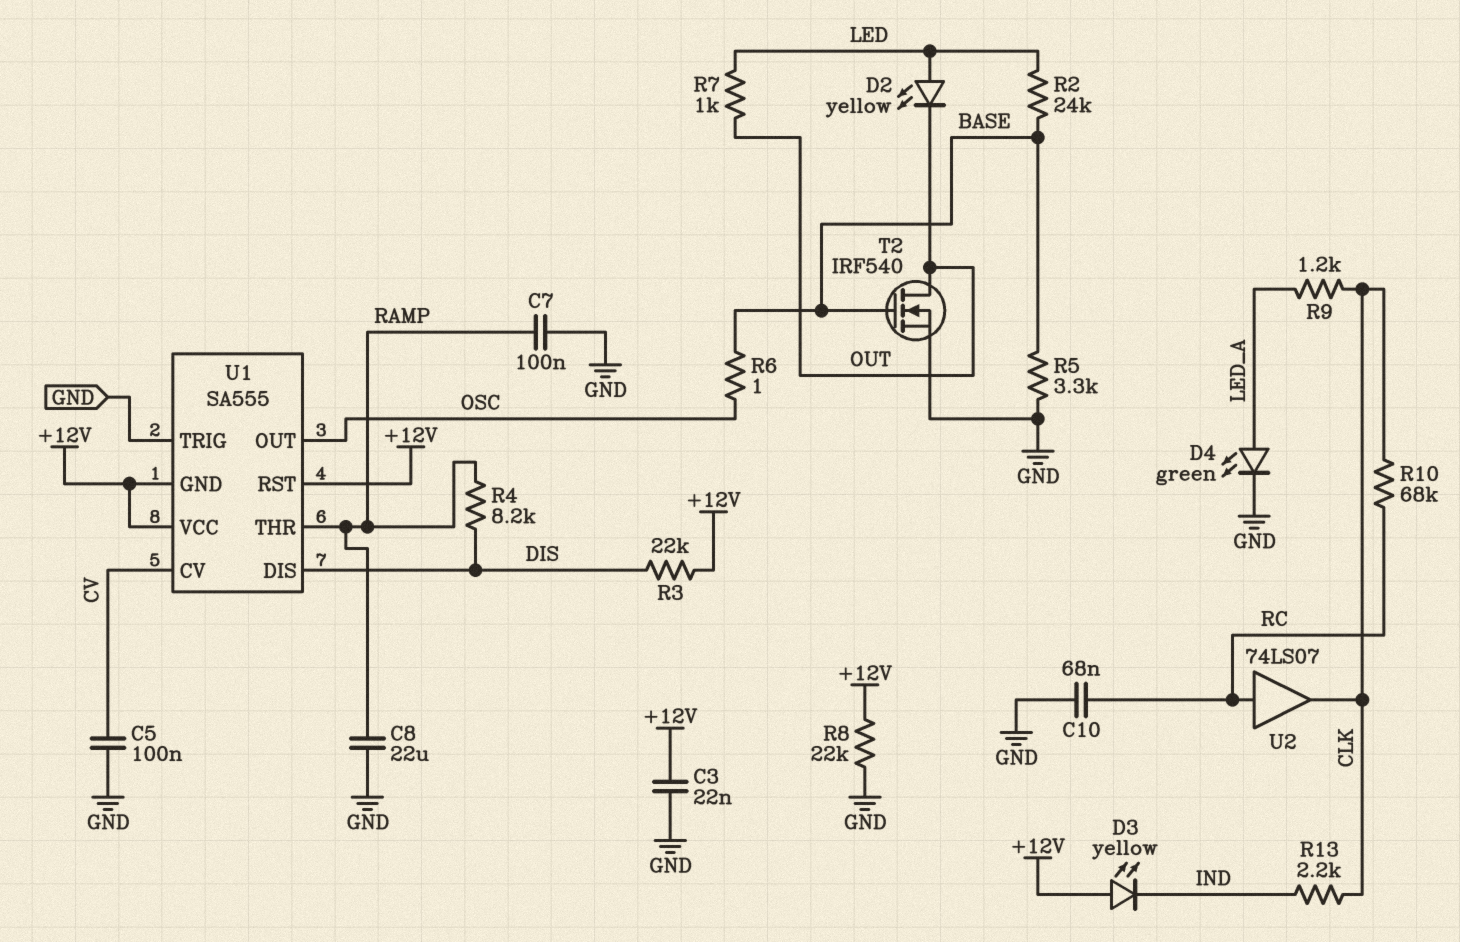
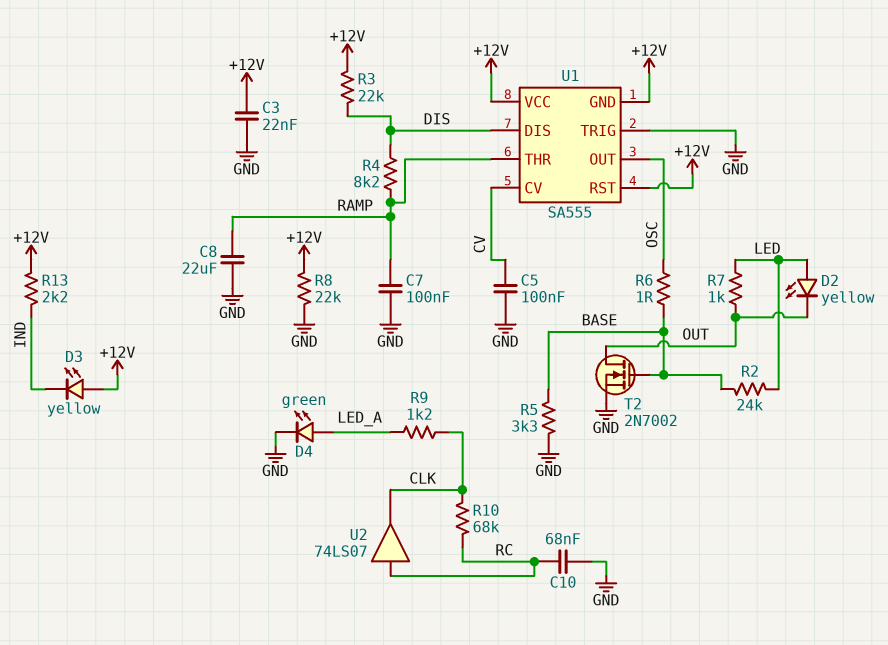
R13: 2.2k (CLK, IND) -> 2.2k (+12V, IND)
T2: NMOS IRF540 (G BASE, D OUT, S GND) -> NMOS 2N7002 (G BASE, D OUT, S GND)

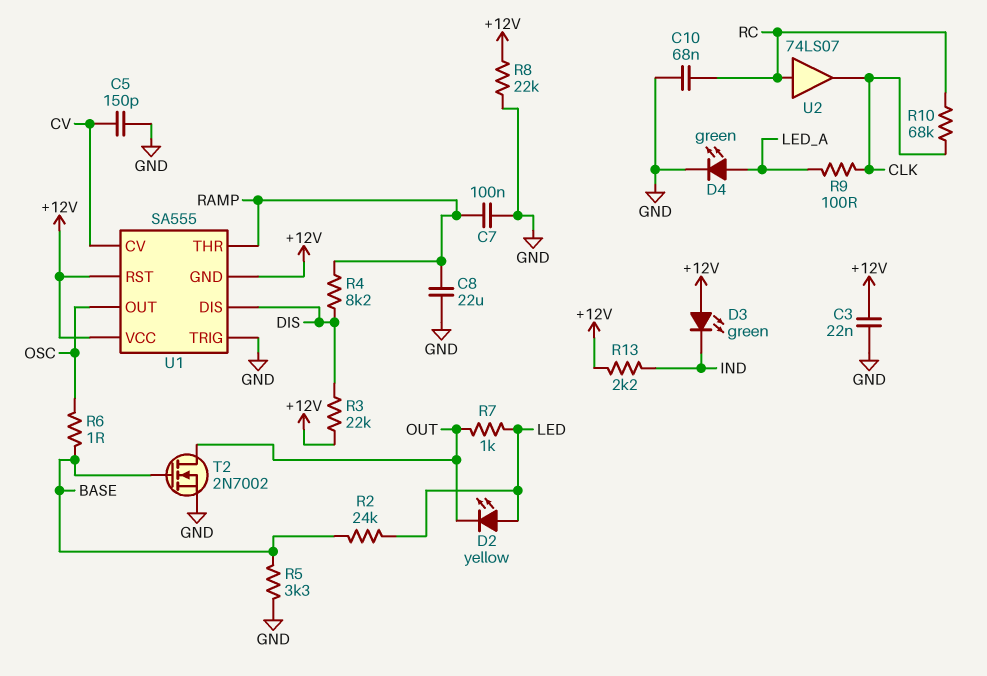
C5: 100nF (CV, GND) -> 150pF (CV, GND)
D3: LED yellow (A +12V, K IND) -> LED green (A +12V, K IND)
R9: 1.2k (CLK, LED_A) -> 100 (CLK, LED_A)

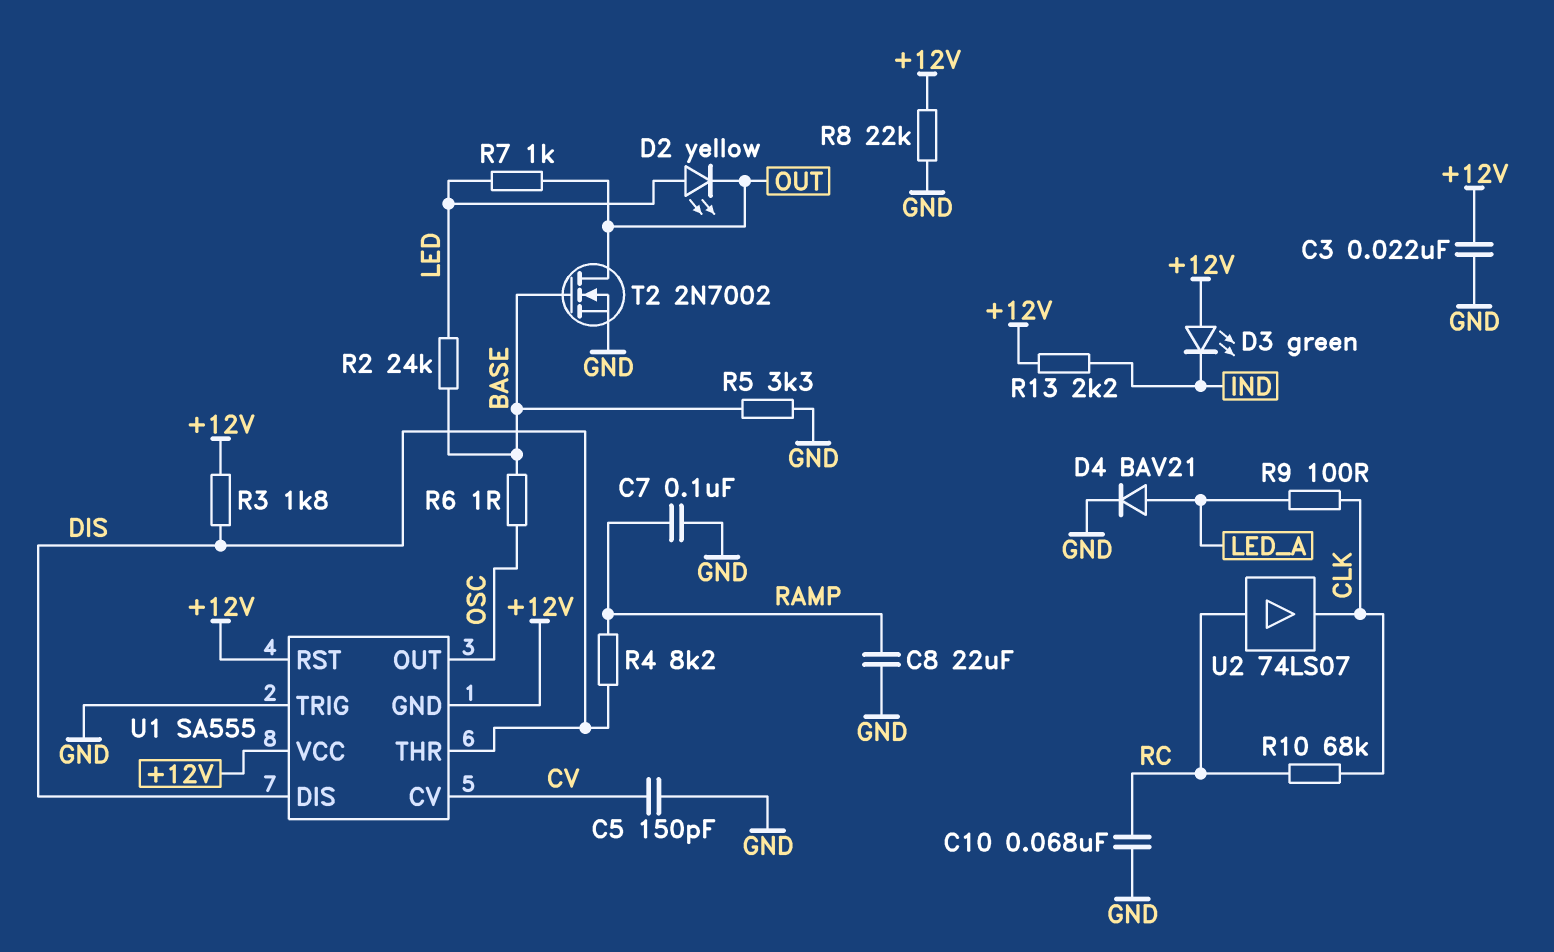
D4: LED green (A LED_A, K GND) -> diode BAV21 (A LED_A, K GND)
R3: 22k (+12V, DIS) -> 1.8k (+12V, DIS)
U1 pin THR: RAMP -> DIS

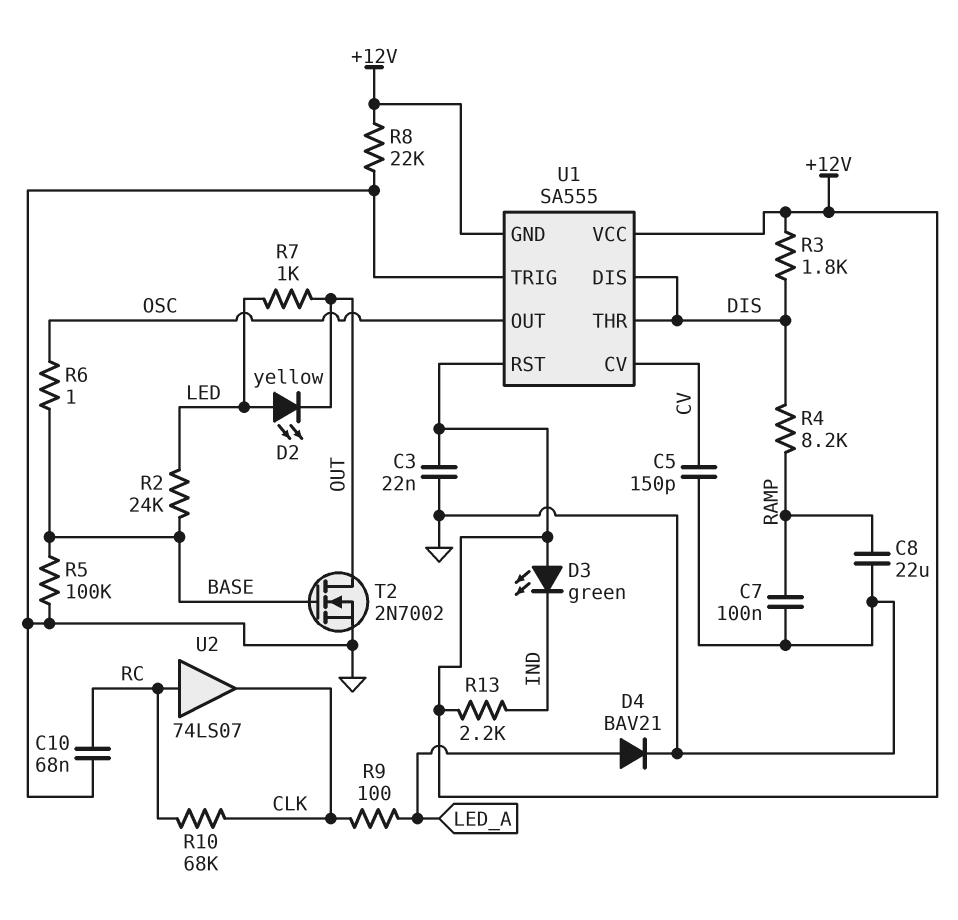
R5: 3.3k (BASE, GND) -> 100k (BASE, GND)

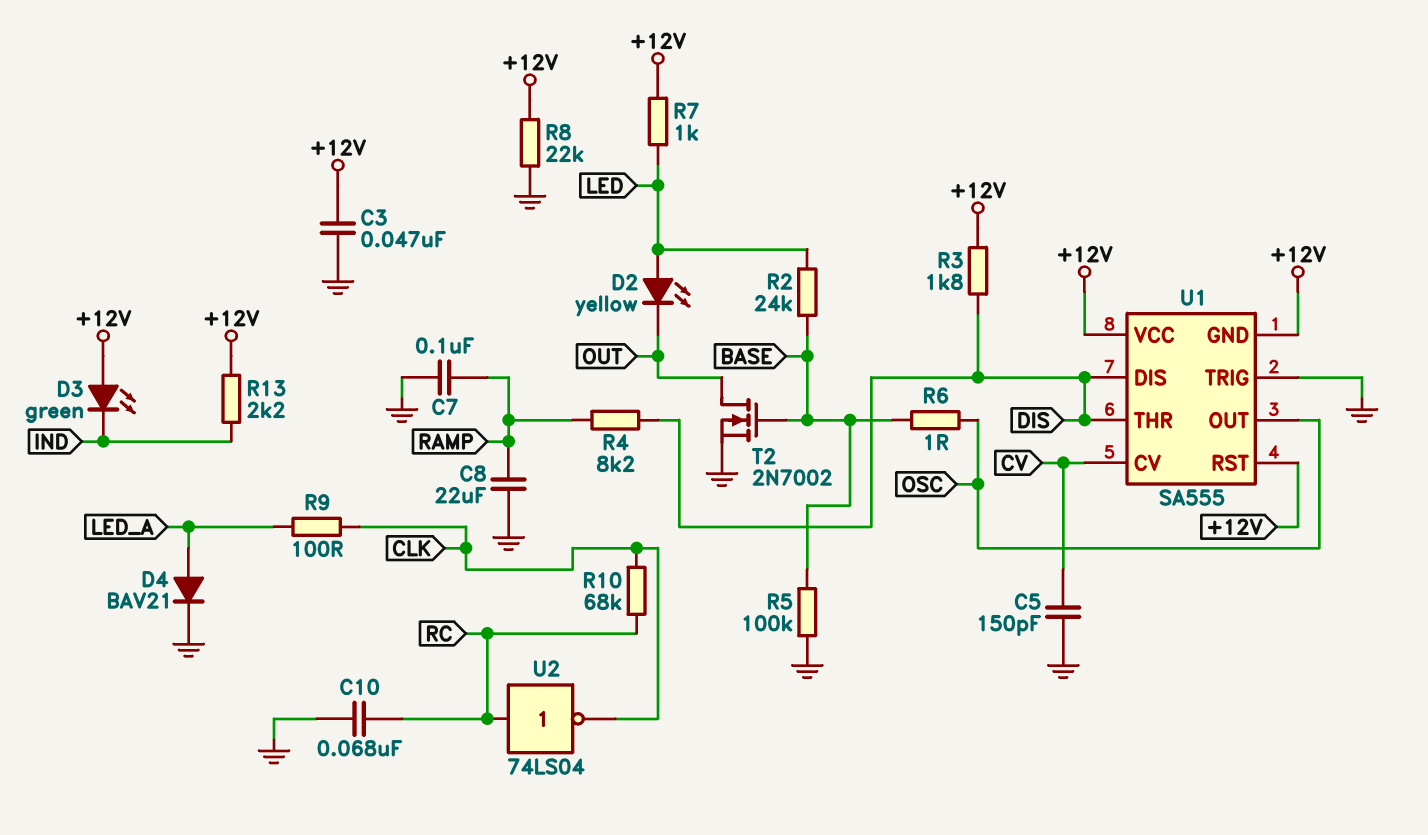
C3: 22nF (+12V, GND) -> 47nF (+12V, GND)
R7: 1k (LED, OUT) -> 1k (+12V, LED)
U2: buffer 74LS07 (in RC, out CLK) -> NOT 74LS04 (in RC, out CLK)

